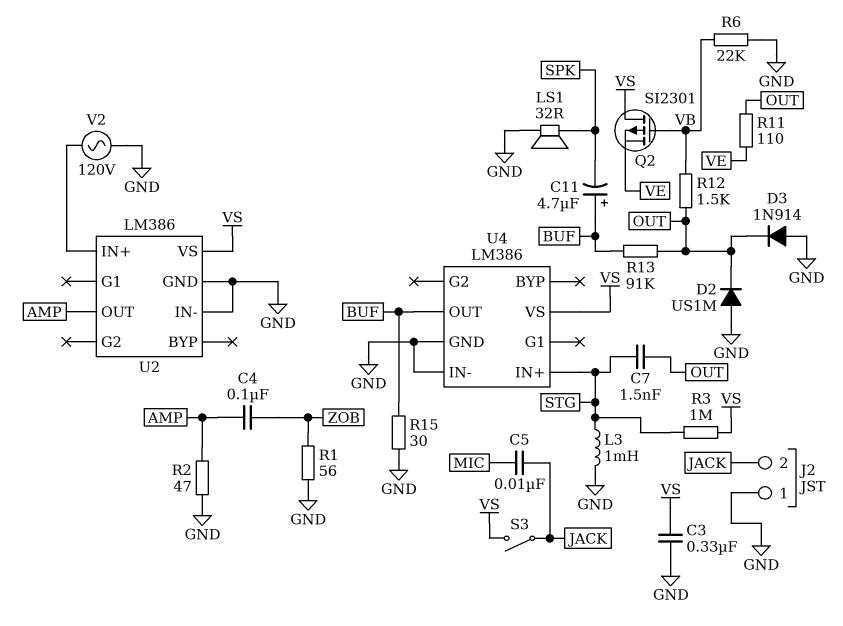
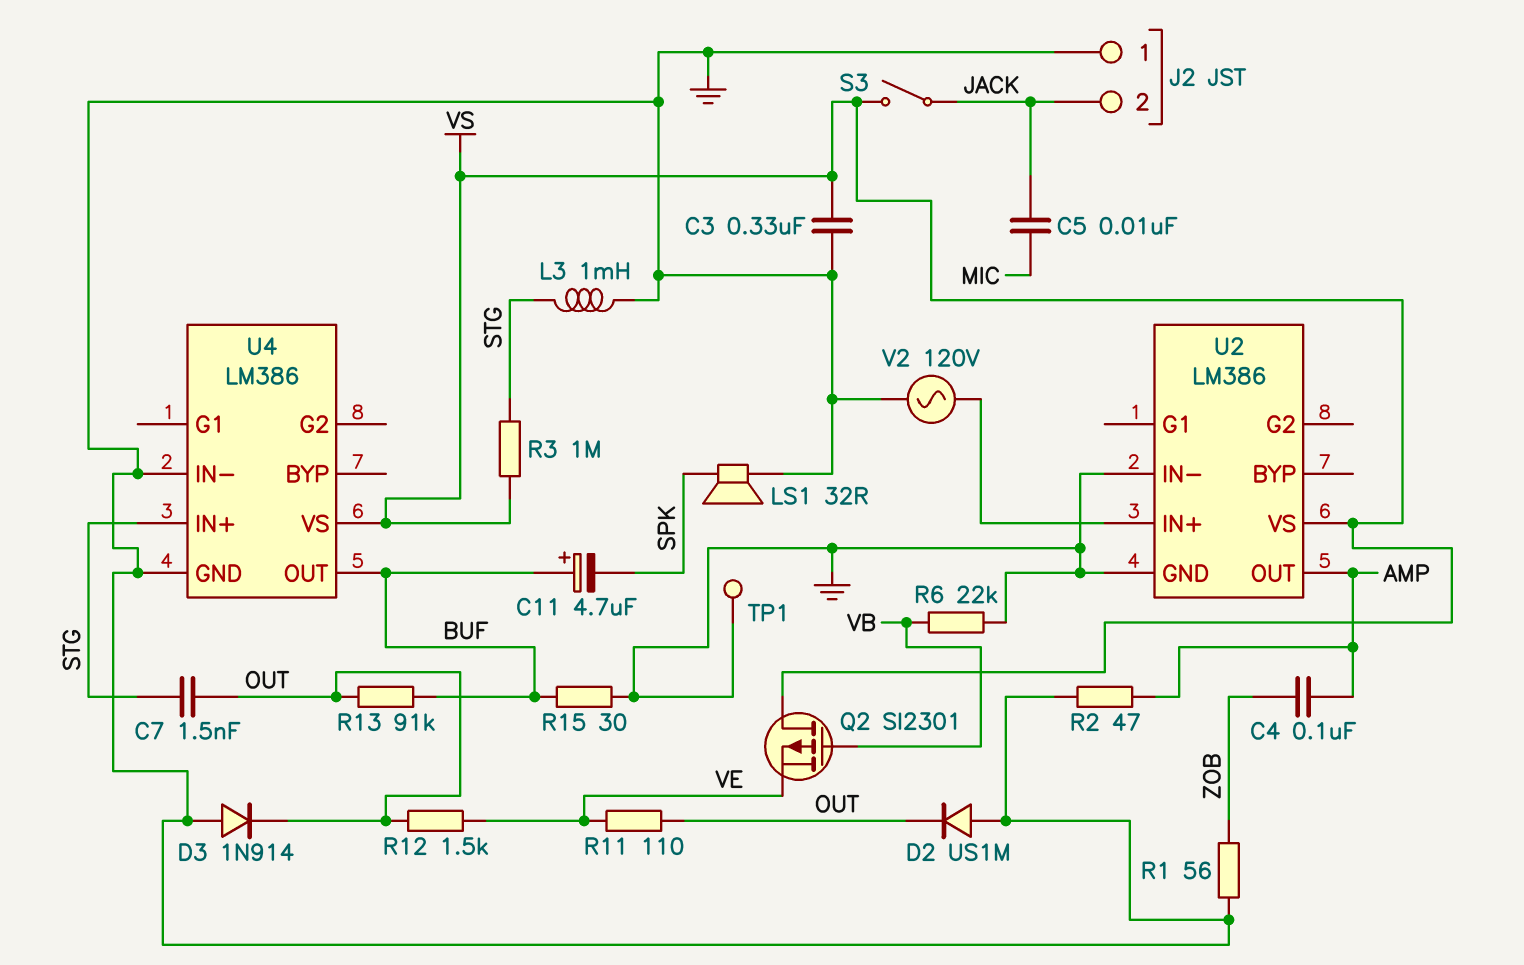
R12: 1.5k (OUT, VB) -> 1.5k (OUT, VE)
TP1: none -> test point (GND)

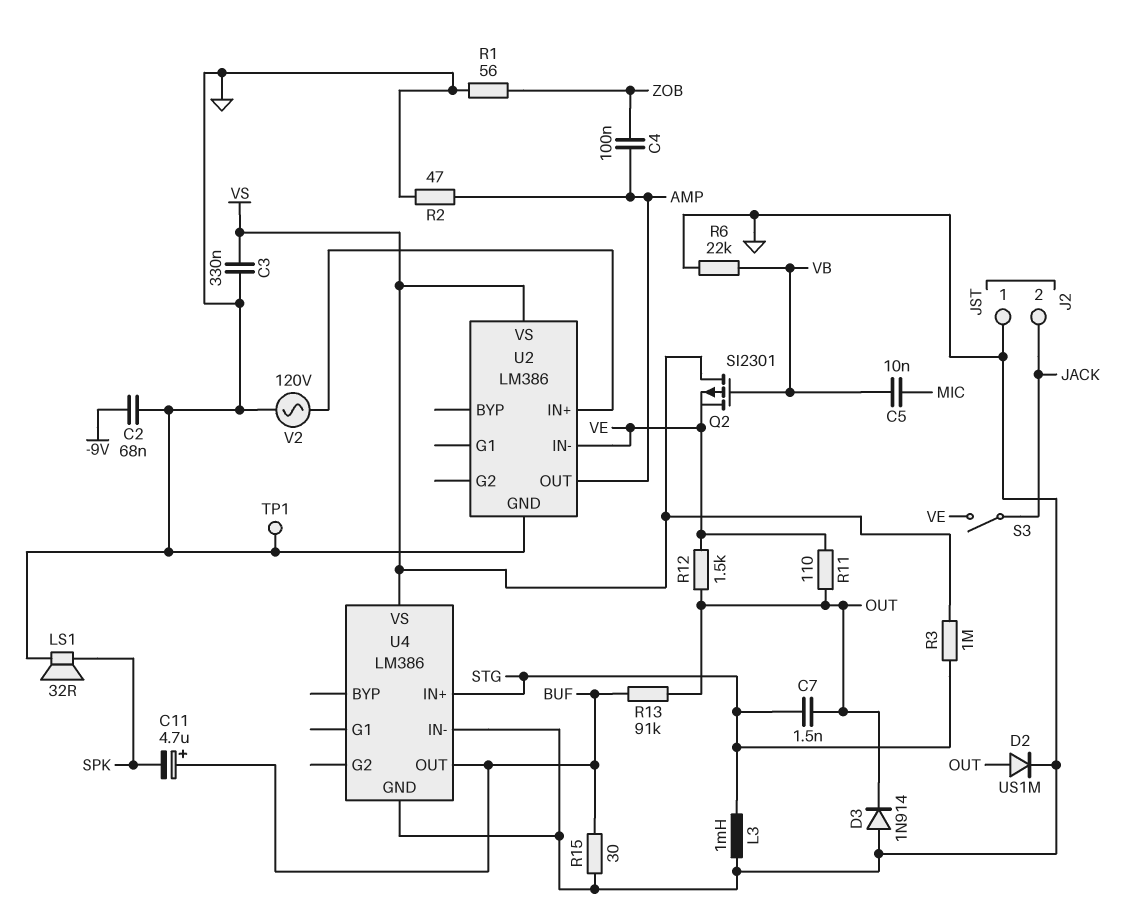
C2: none -> 68nF (-9V, GND)
C5: 10nF (JACK, MIC) -> 10nF (MIC, VB)
D2: diode US1M (A GND, K OUT) -> diode US1M (A OUT, K GND)
S3: switch (JACK, VS) -> switch (JACK, VE)
U2 pin IN-: GND -> VE

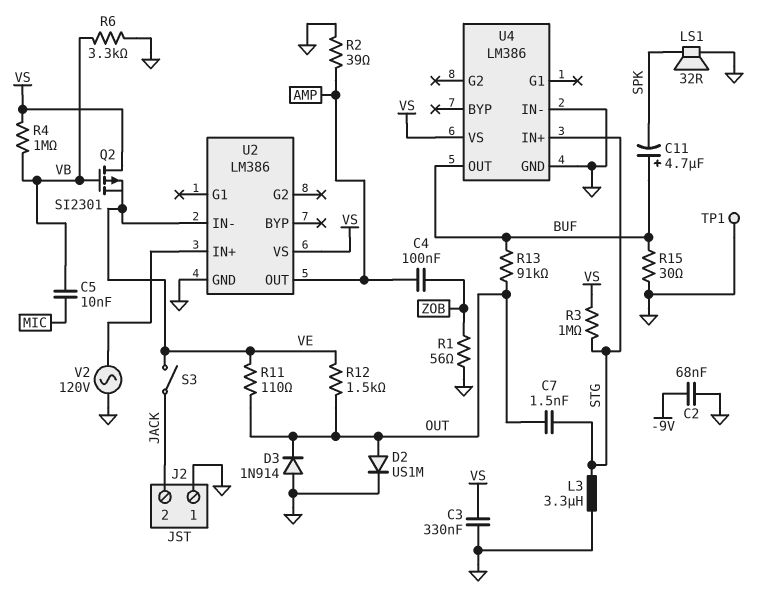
L3: 1mH (GND, STG) -> 3.3uH (GND, STG)
R2: 47 (AMP, GND) -> 39 (AMP, GND)
R4: none -> 1M (VB, VS)
R6: 22k (GND, VB) -> 3.3k (GND, VB)

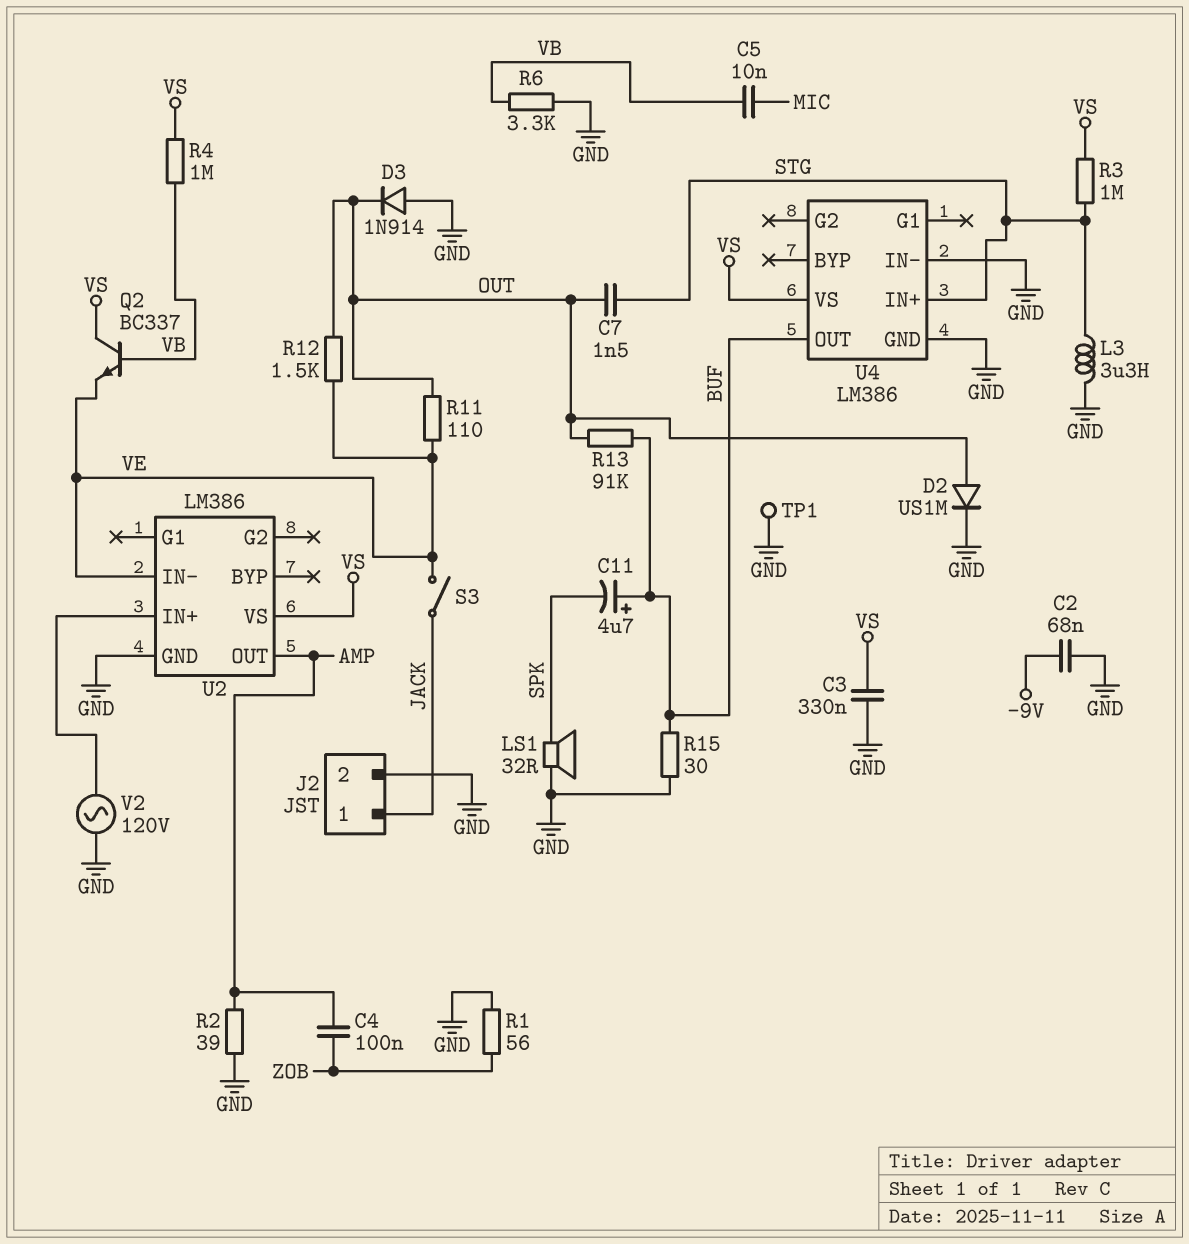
J2 pin 1: GND -> JACK
J2 pin 2: JACK -> GND
Q2: PMOS SI2301 (G VB, D VS, S VE) -> NPN BC337 (B VB, C VS, E VE)

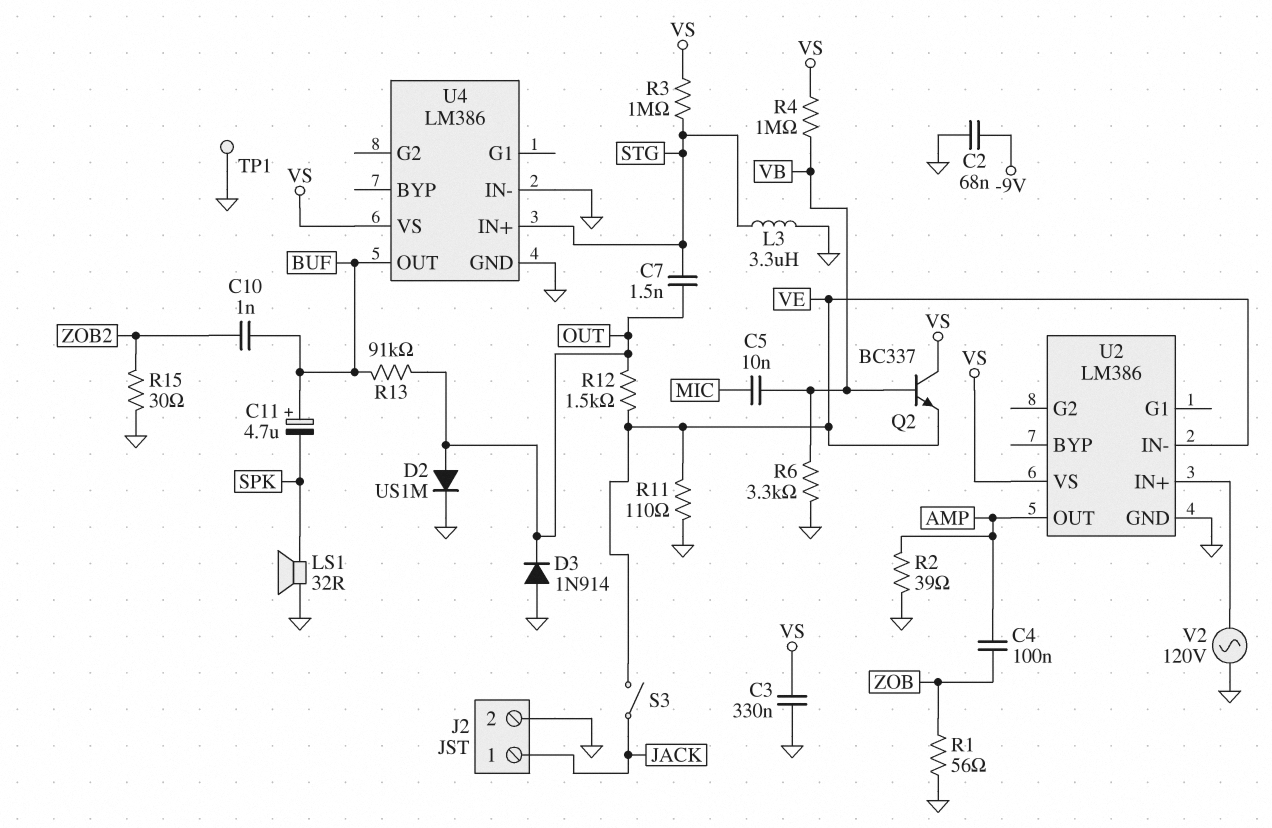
C10: none -> 1nF (BUF, ZOB2)
R11: 110 (OUT, VE) -> 110 (GND, VE)
R15: 30 (BUF, GND) -> 30 (GND, ZOB2)

